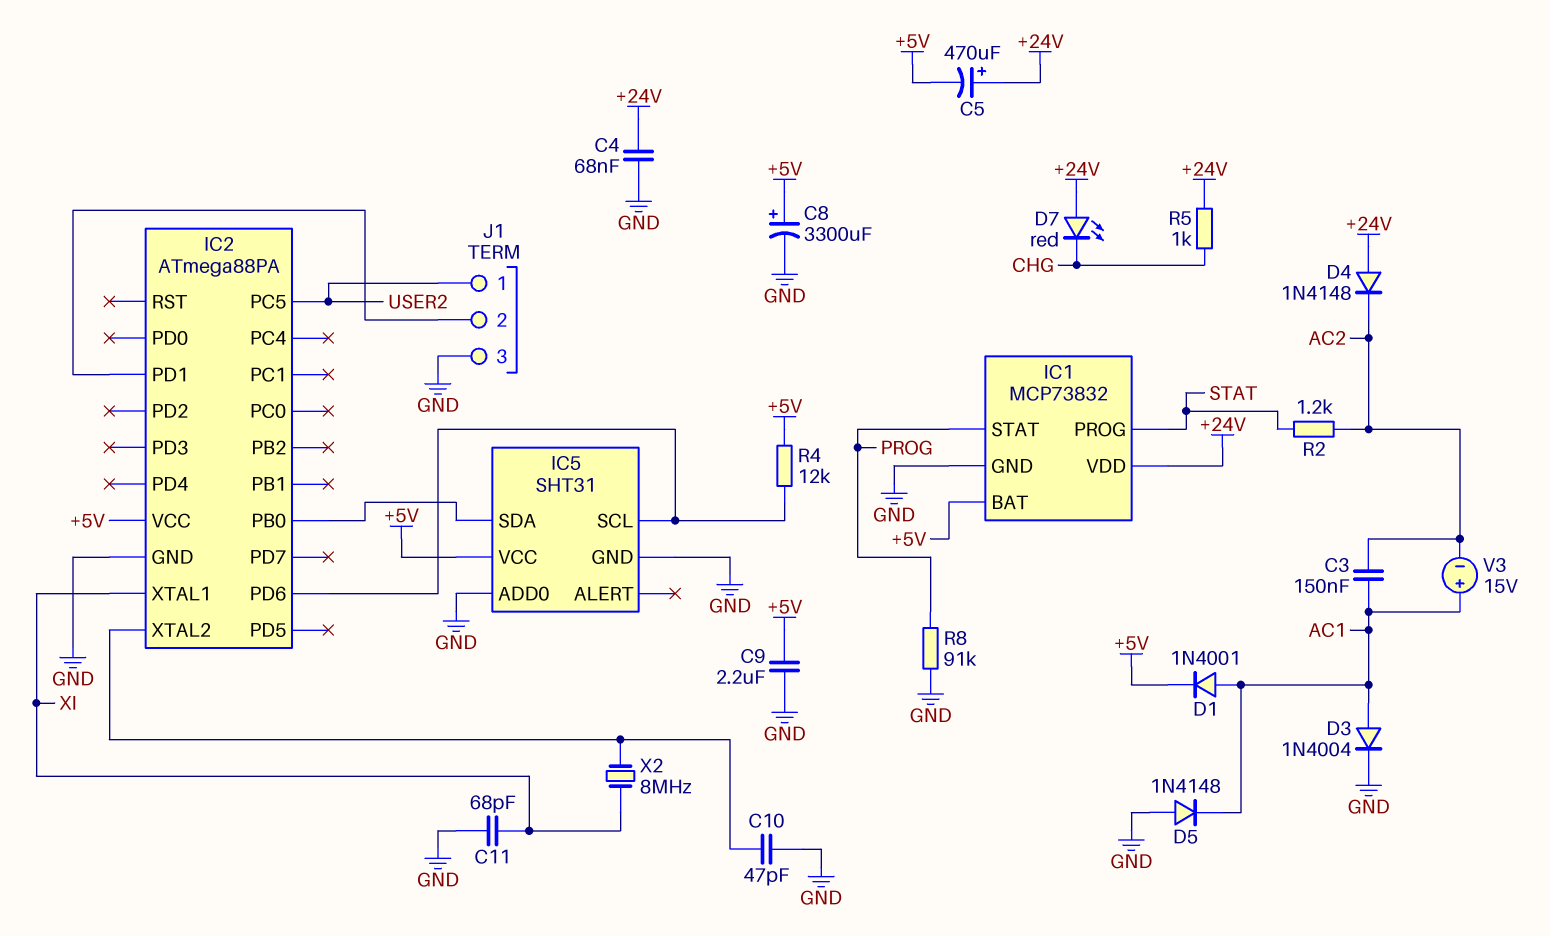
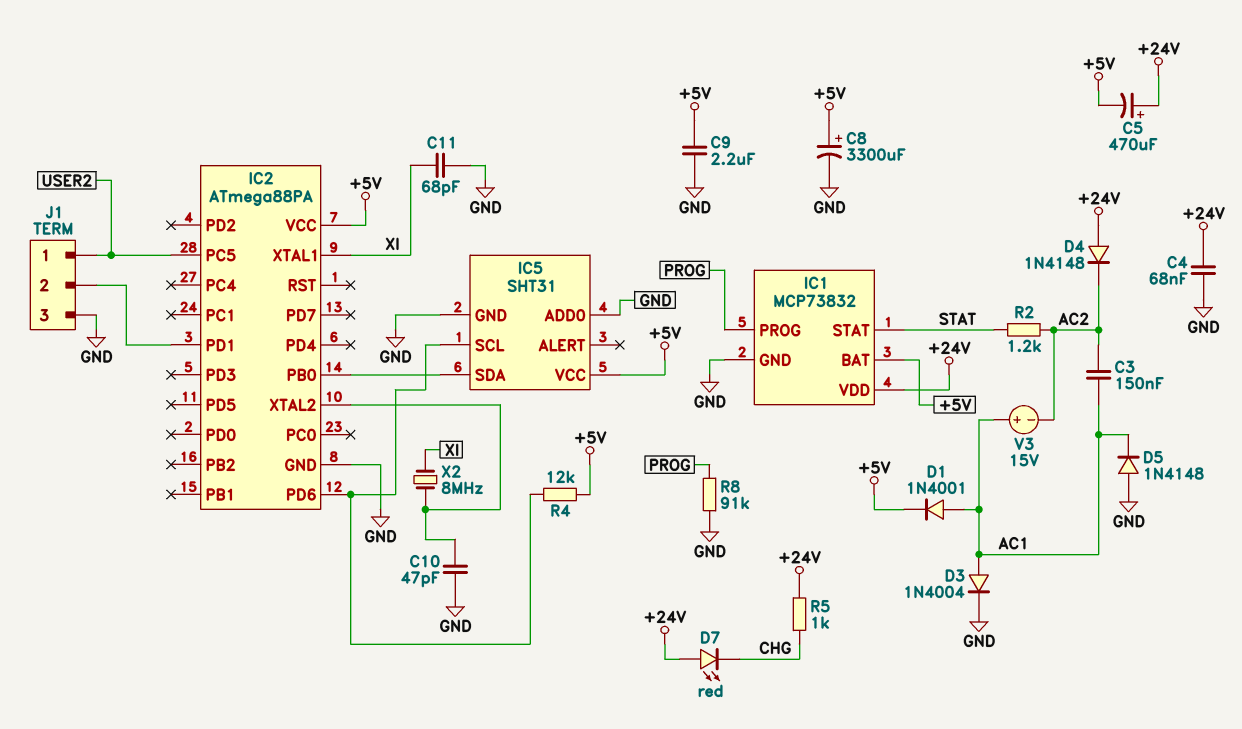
IC1 pin PROG: STAT -> PROG
IC1 pin STAT: PROG -> STAT

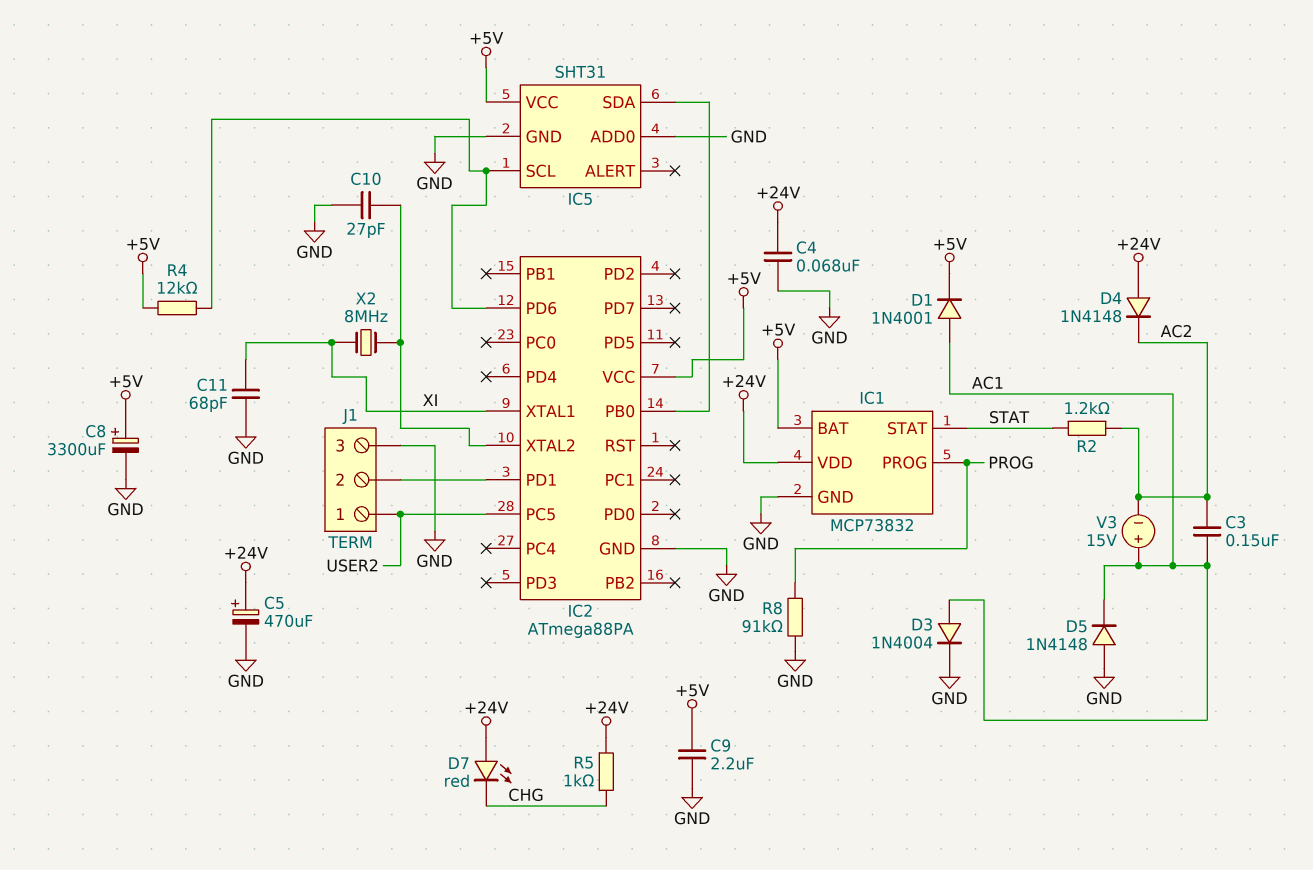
C5: 470uF (plus +24V, minus +5V) -> 470uF (plus +24V, minus GND)
C10: 47pF (GND, IC2/XTAL2) -> 27pF (GND, IC2/XTAL2)

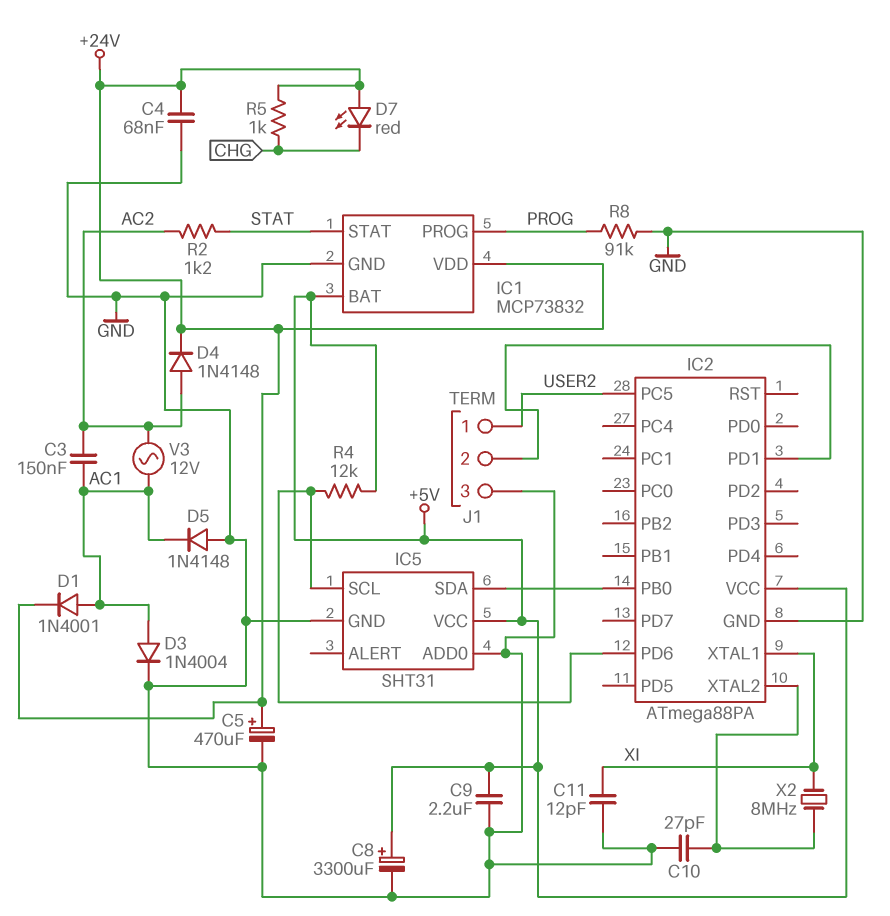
C11: 68pF (GND, XI) -> 12pF (GND, XI)
D1: diode 1N4001 (A AC1, K +5V) -> diode 1N4001 (A AC1, K +24V)
D4: diode 1N4148 (A +24V, K AC2) -> diode 1N4148 (A AC2, K +24V)
V3: 15V (plus AC1, minus AC2) -> AC 12V (AC1, AC2)

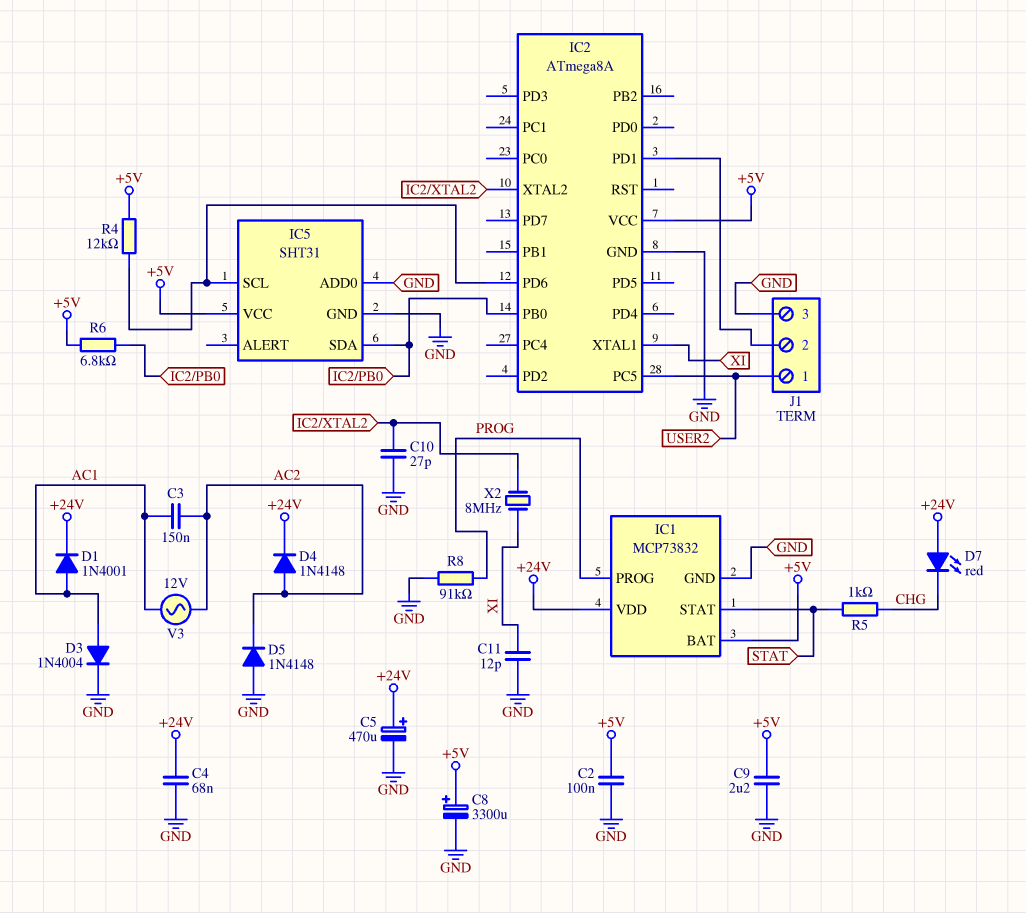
C2: none -> 100nF (+5V, GND)
D5: diode 1N4148 (A GND, K AC1) -> diode 1N4148 (A GND, K AC2)
IC2: ATmega88PA -> ATmega8A
R2: 1.2k (AC2, STAT) -> none
R5: 1k (+24V, CHG) -> 1k (CHG, STAT)
R6: none -> 6.8k (+5V, IC2/PB0)

